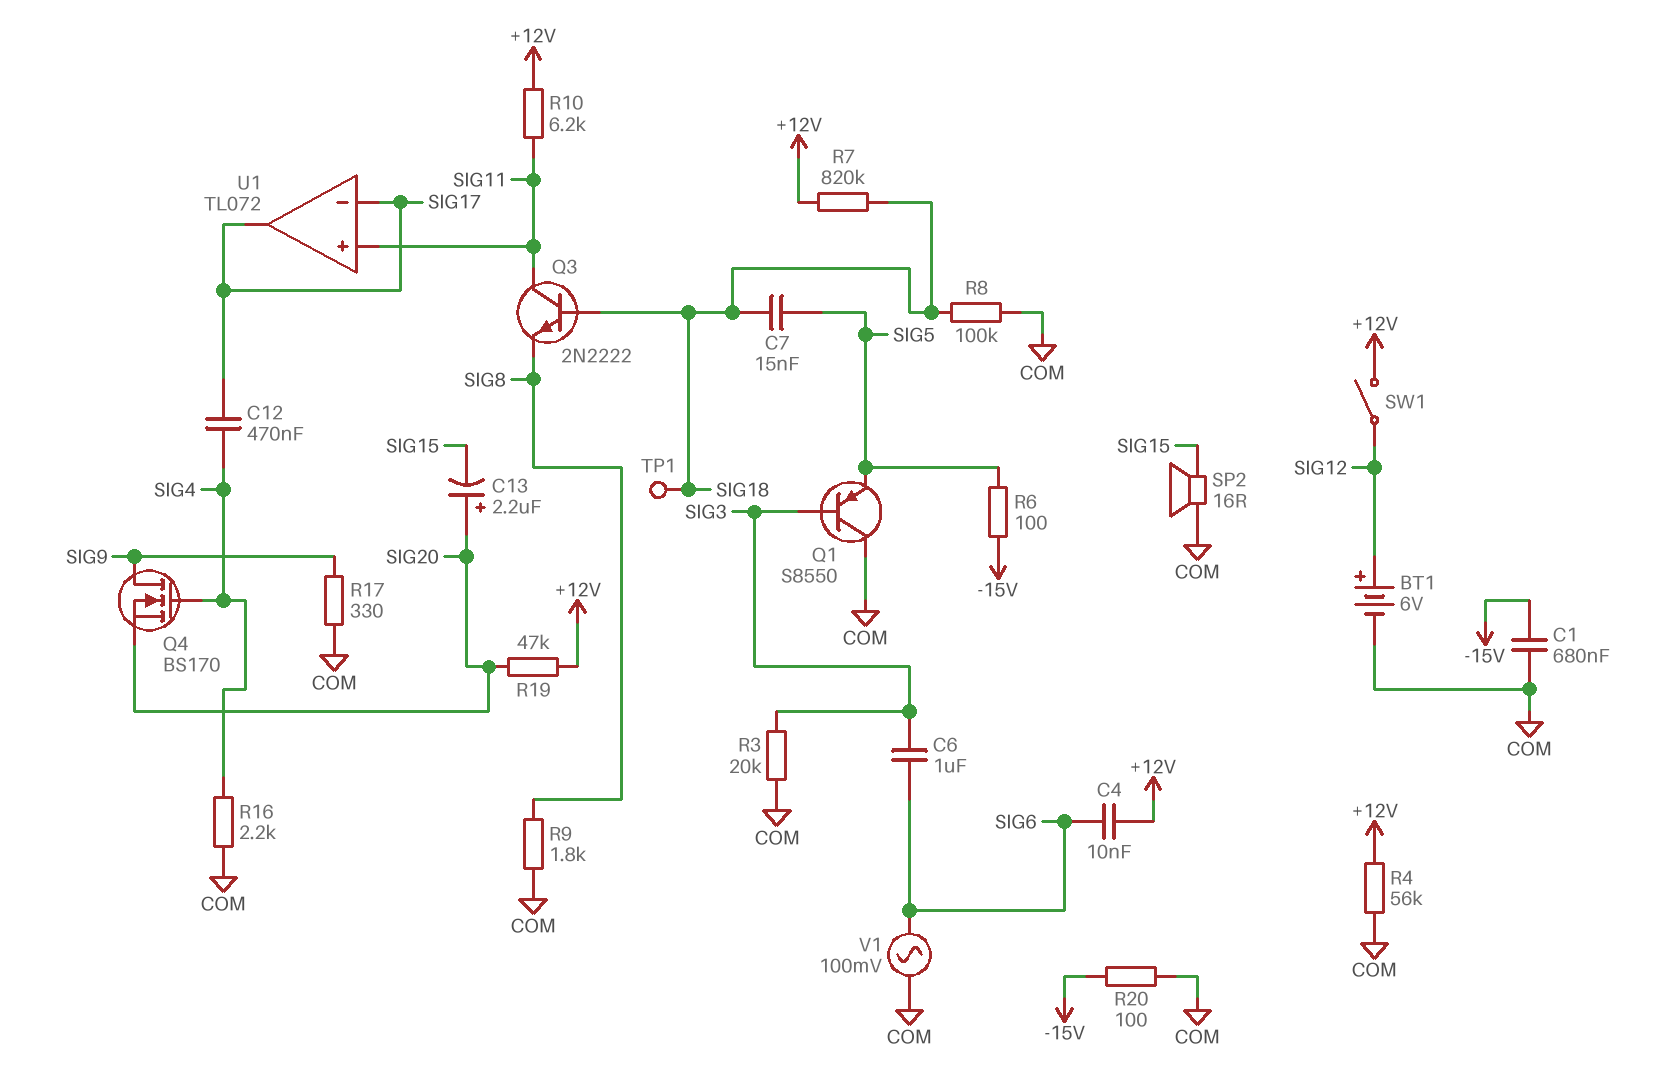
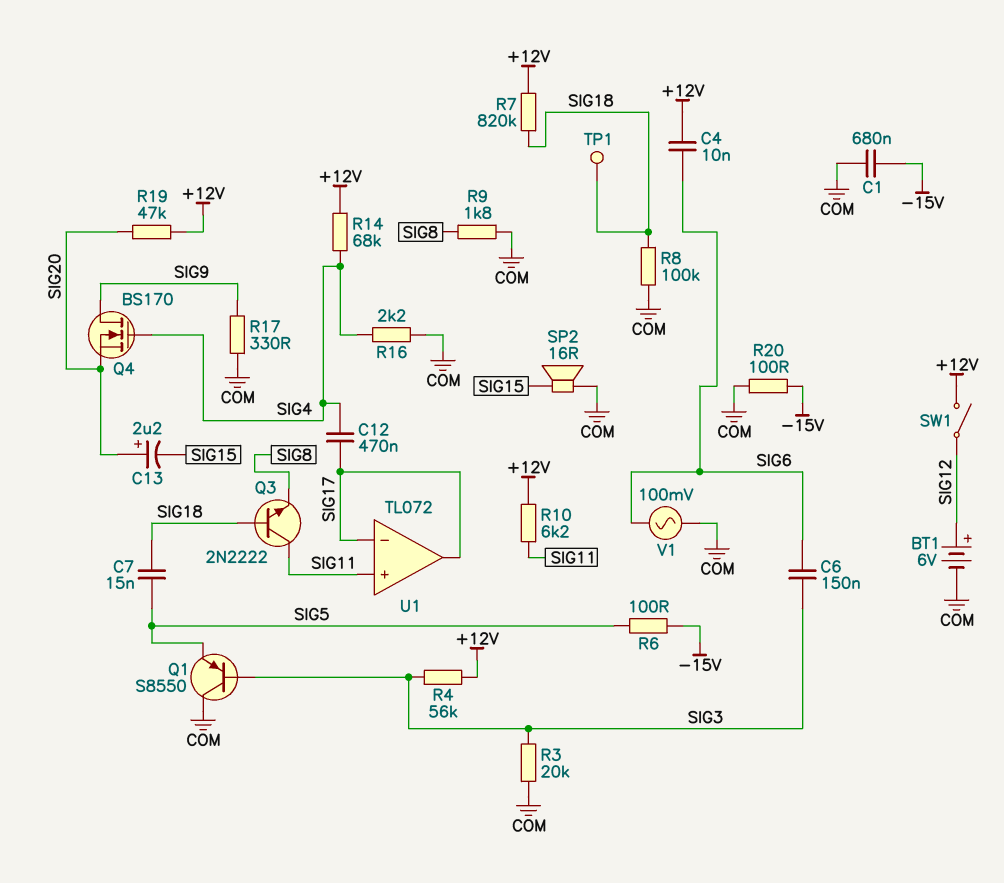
C6: 1uF (SIG3, SIG6) -> 150nF (SIG3, SIG6)
R4: 56k (+12V, COM) -> 56k (+12V, SIG3)
R14: none -> 68k (+12V, SIG4)

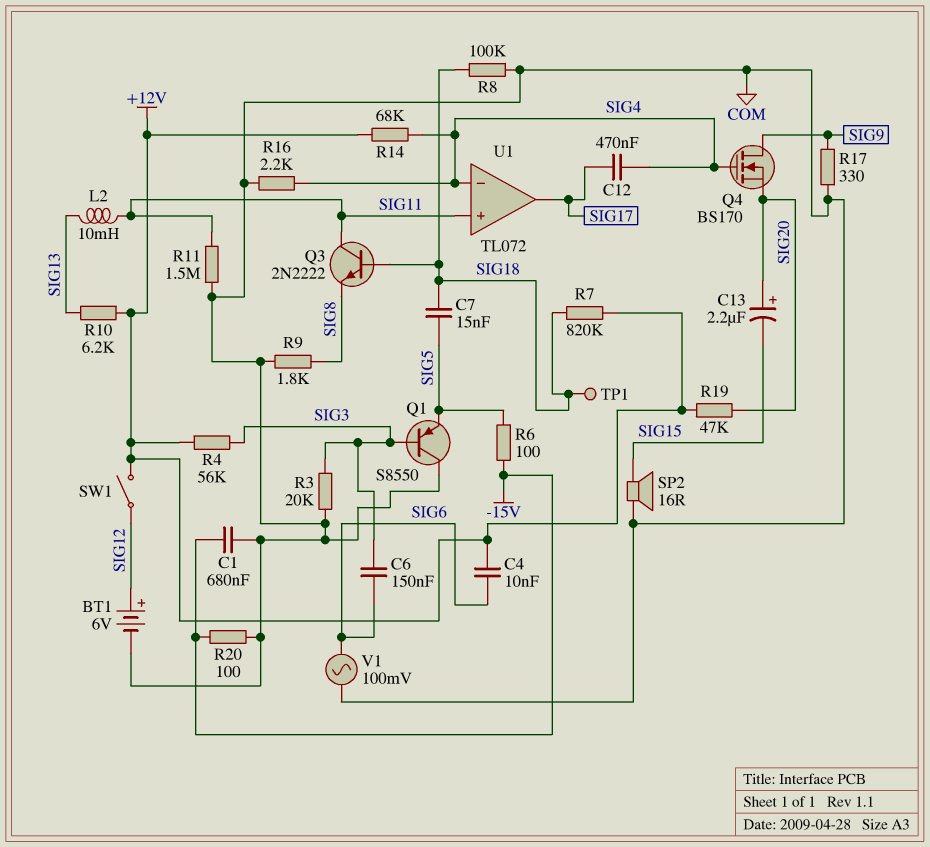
L2: none -> 10mH (SIG11, SIG13)
R10: 6.2k (+12V, SIG11) -> 6.2k (+12V, SIG13)
R11: none -> 1.5M (COM, SIG11)
U1 pin in-: SIG17 -> SIG4

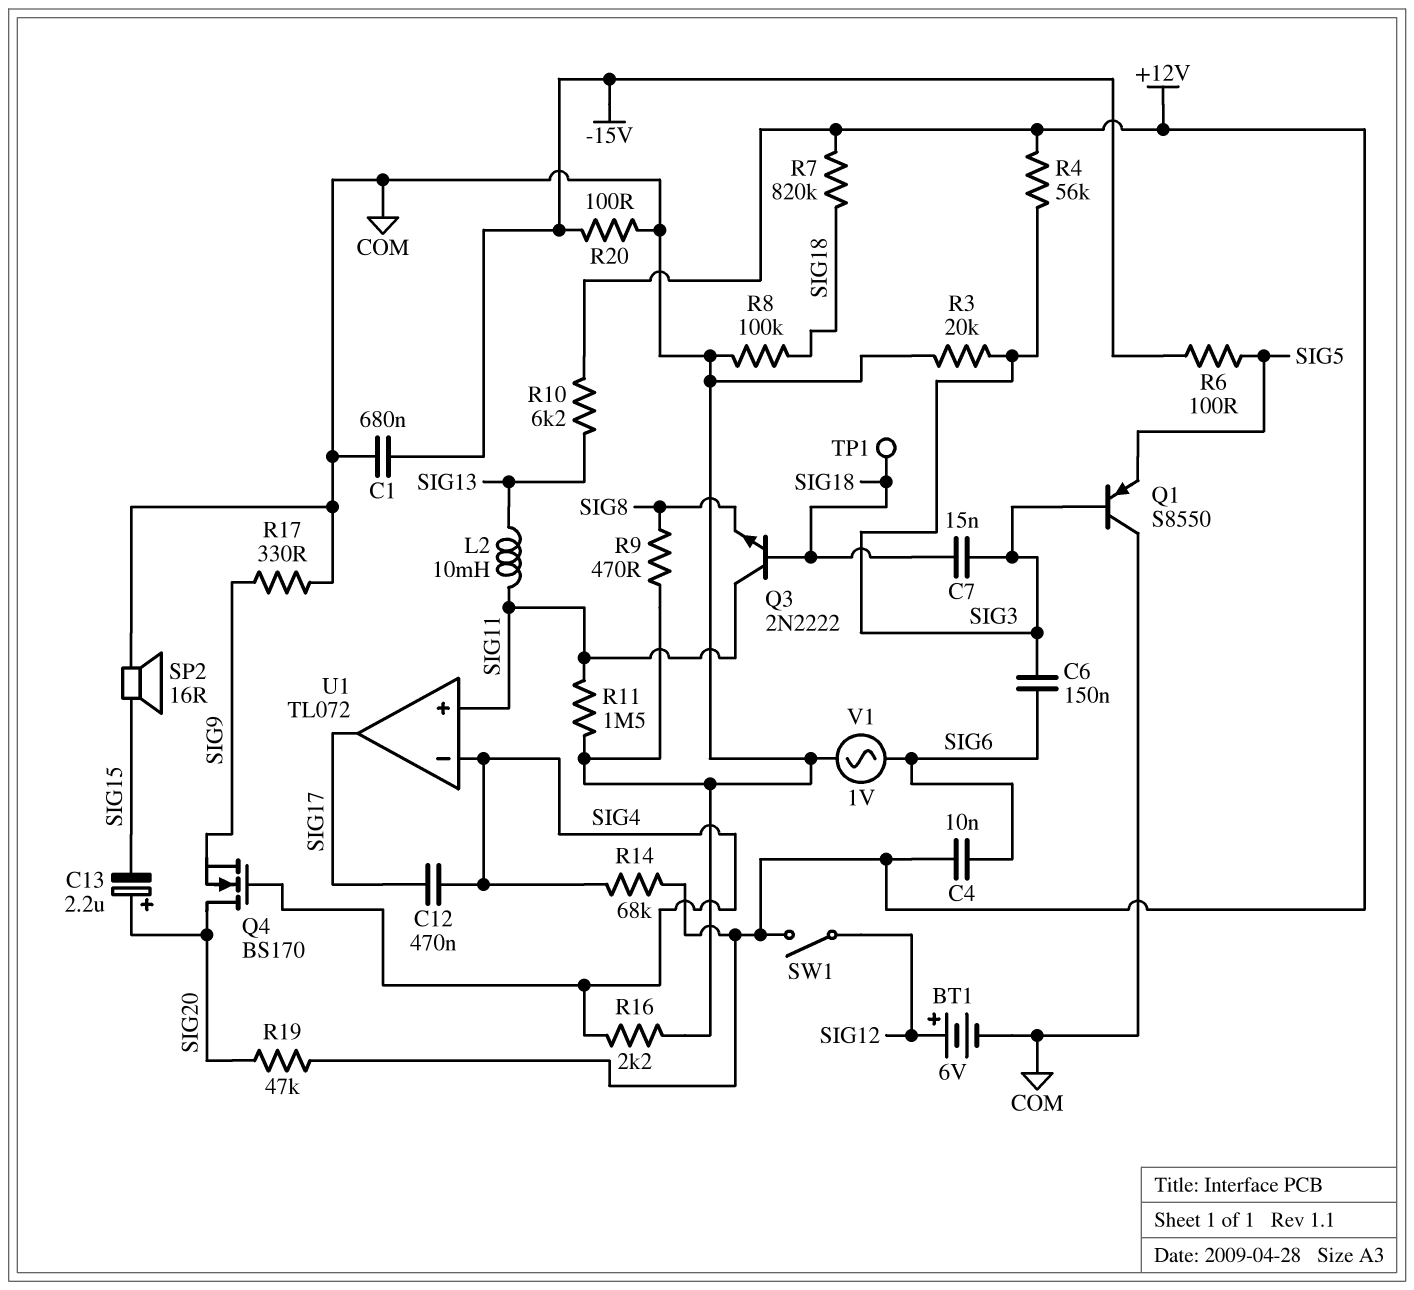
C7: 15nF (SIG5, SIG18) -> 15nF (SIG3, SIG18)
Q4: NMOS BS170 (G SIG4, D SIG9, S SIG20) -> NMOS BS170 (G SIG4, D SIG20, S SIG9)
R9: 1.8k (COM, SIG8) -> 470 (COM, SIG8)
V1: AC 100mV (COM, SIG6) -> AC 1V (COM, SIG6)

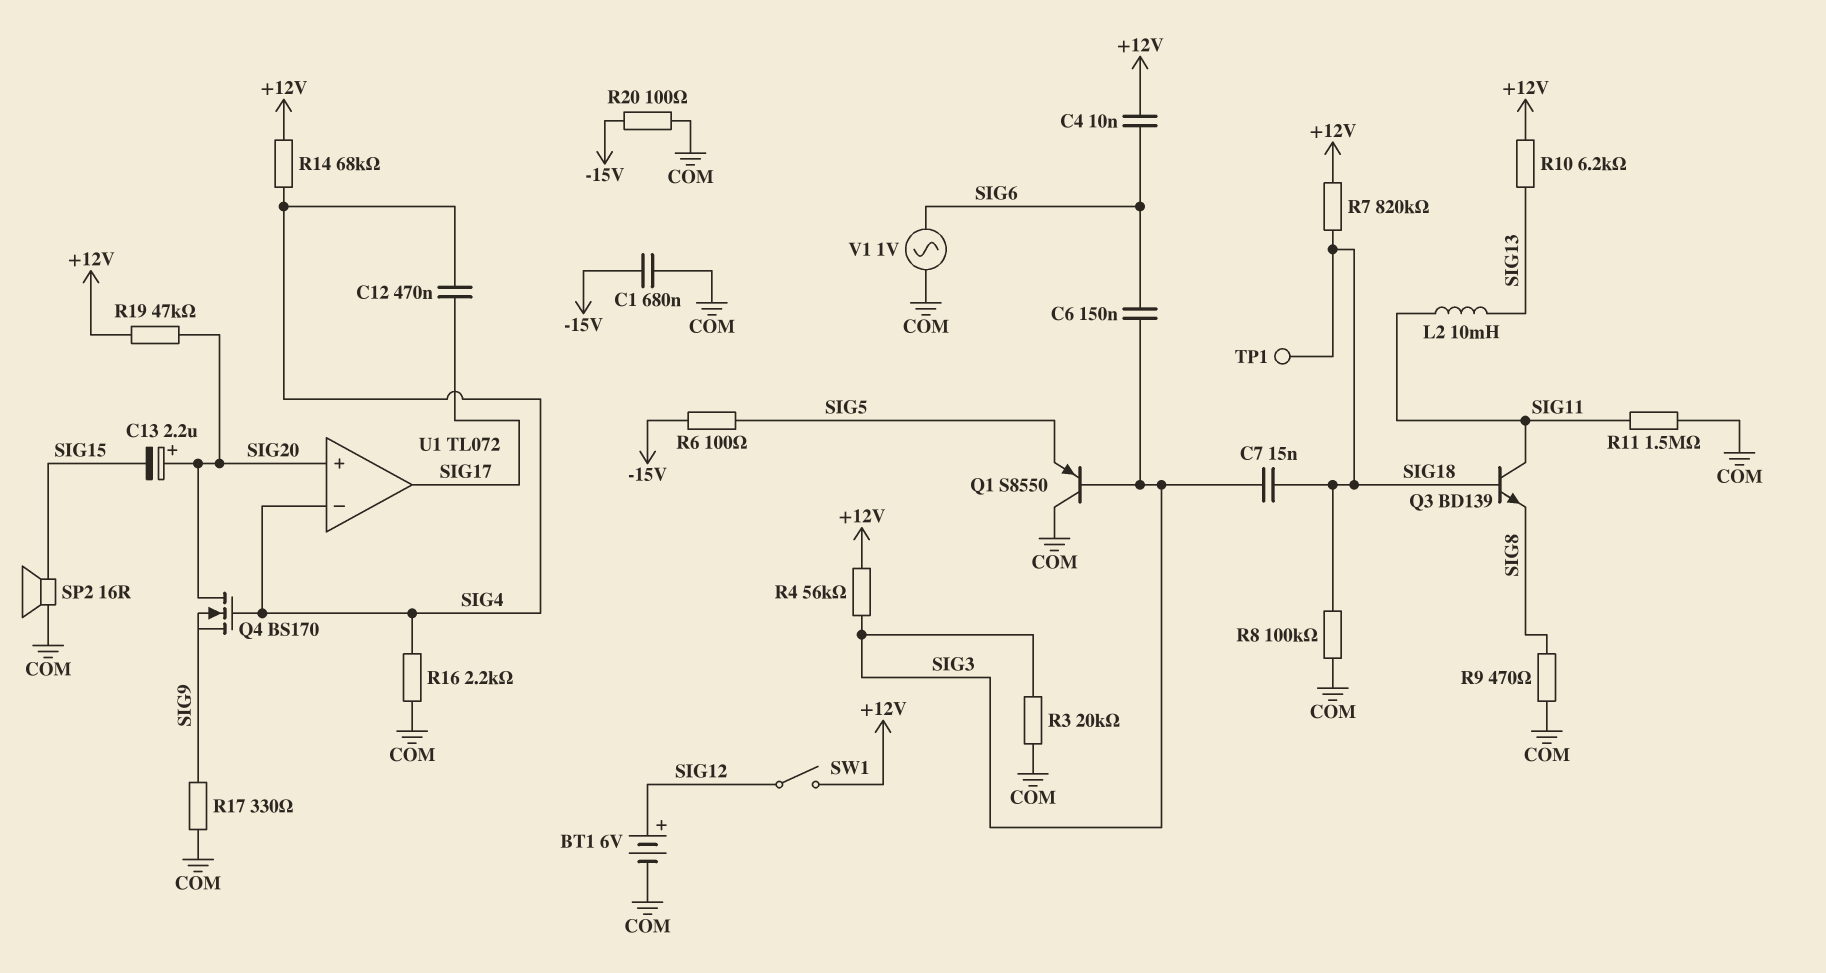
Q3: NPN 2N2222 (B SIG18, C SIG11, E SIG8) -> NPN BD139 (B SIG18, C SIG11, E SIG8)
U1 pin in+: SIG11 -> SIG20

